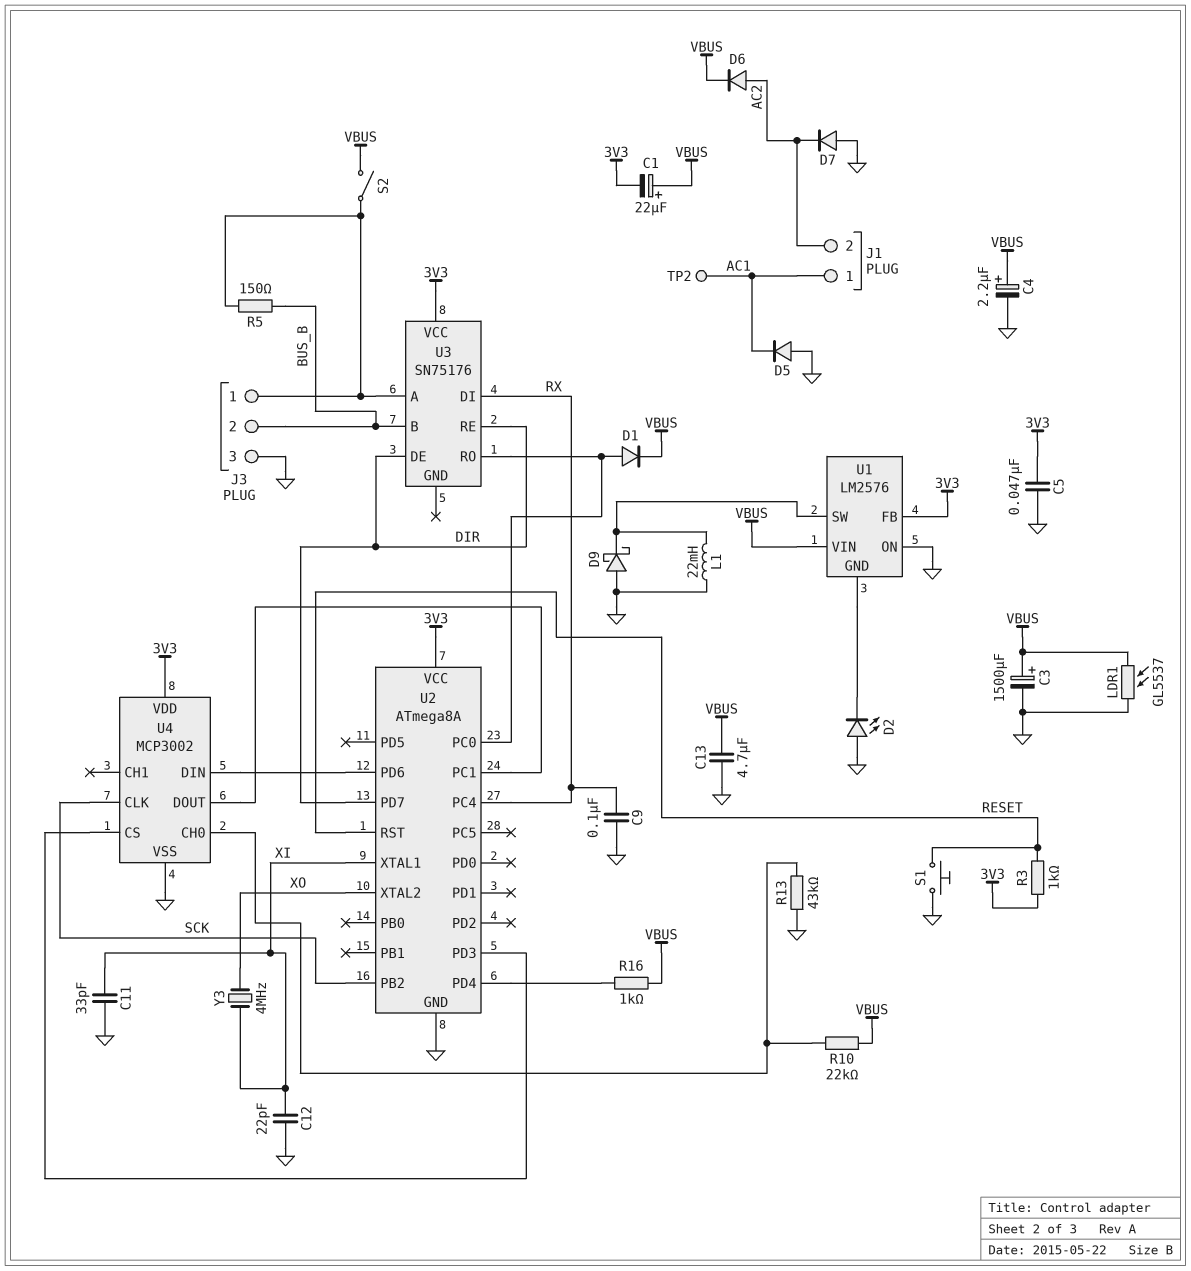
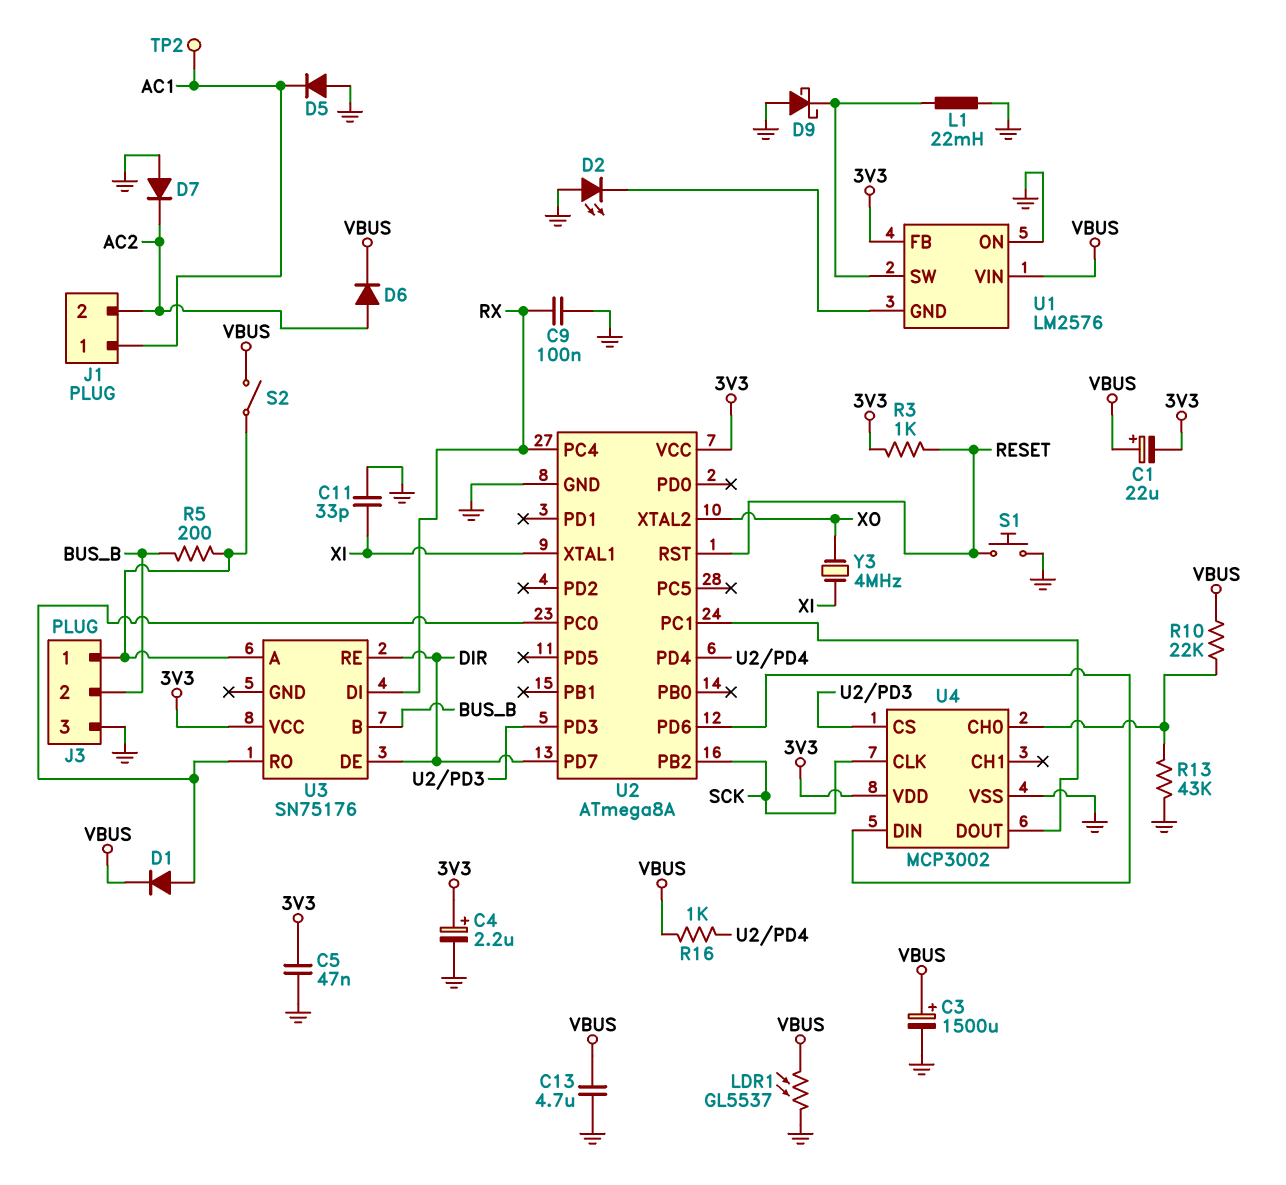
C4: 2.2uF (plus VBUS, minus GND) -> 2.2uF (plus 3V3, minus GND)
C12: 22pF (GND, XI) -> none
R5: 150 (BUS_B, J3/1) -> 200 (BUS_B, J3/1)

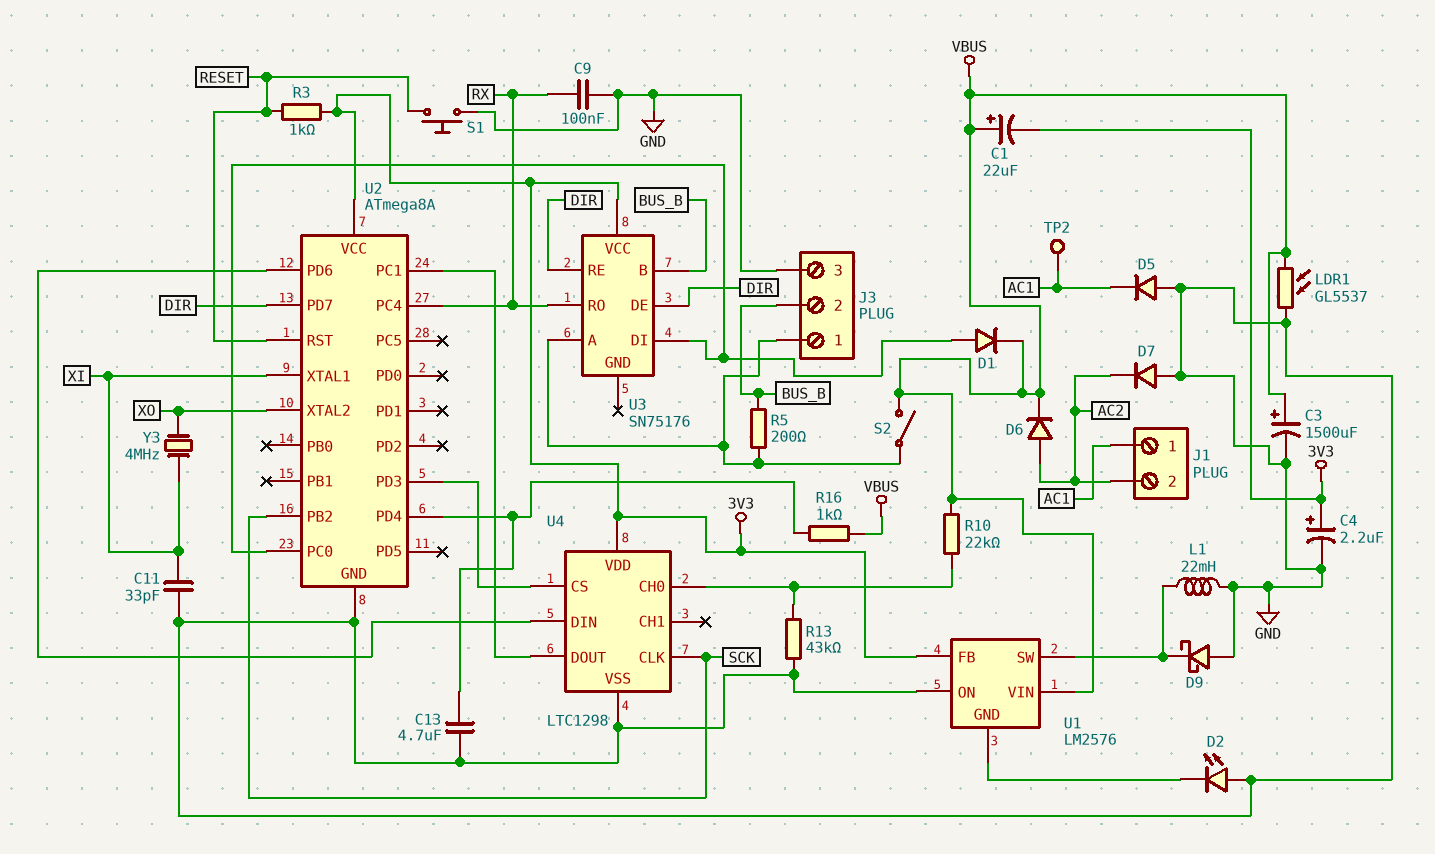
C5: 47nF (3V3, GND) -> none
C13: 4.7uF (GND, VBUS) -> 4.7uF (GND, U2/PD4)
U3 pin DI: RX -> U2/PC0
U3 pin RO: U2/PC0 -> RX
U4: MCP3002 -> LTC1298

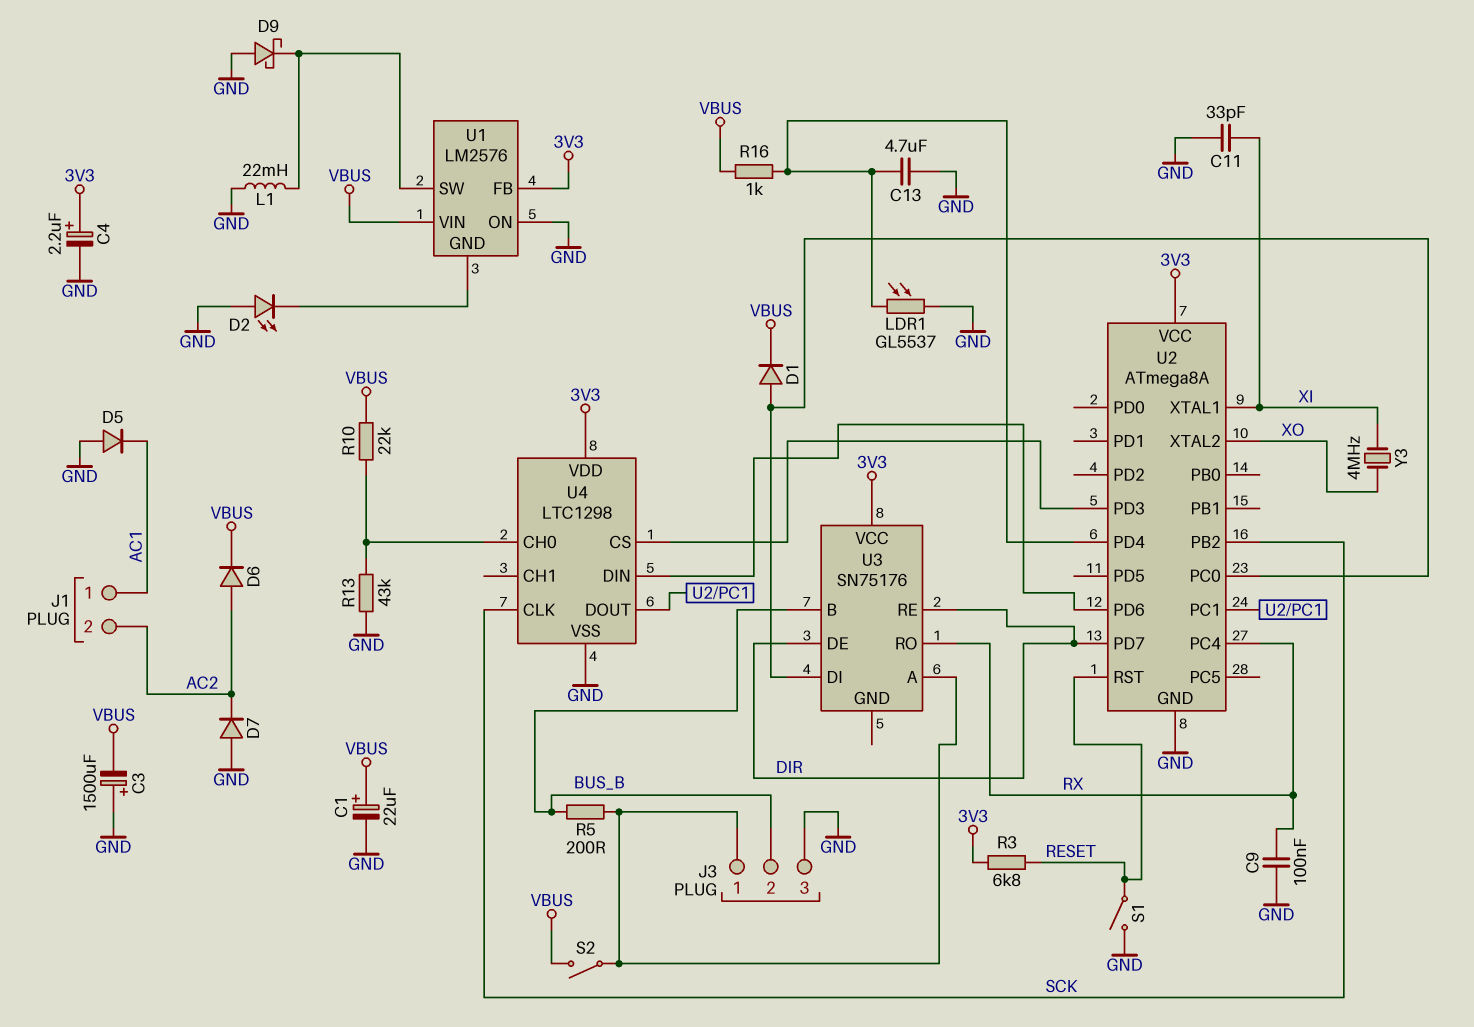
C1: 22uF (plus VBUS, minus 3V3) -> 22uF (plus VBUS, minus GND)
C3: 1500uF (plus VBUS, minus GND) -> 1500uF (plus GND, minus VBUS)
LDR1: GL5537 (GND, VBUS) -> GL5537 (GND, U2/PD4)
R3: 1k (3V3, RESET) -> 6.8k (3V3, RESET)
S1: button (GND, RESET) -> switch (GND, RESET)
TP2: test point (AC1) -> none

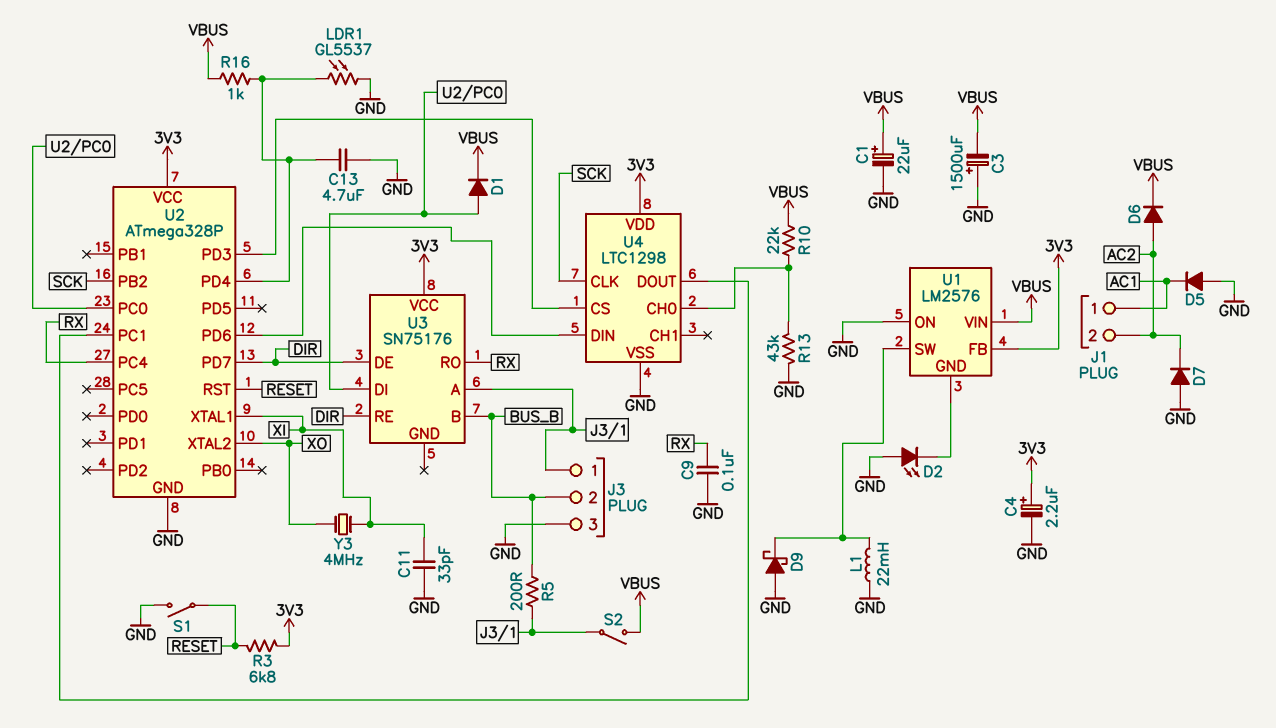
U2: ATmega8A -> ATmega328P

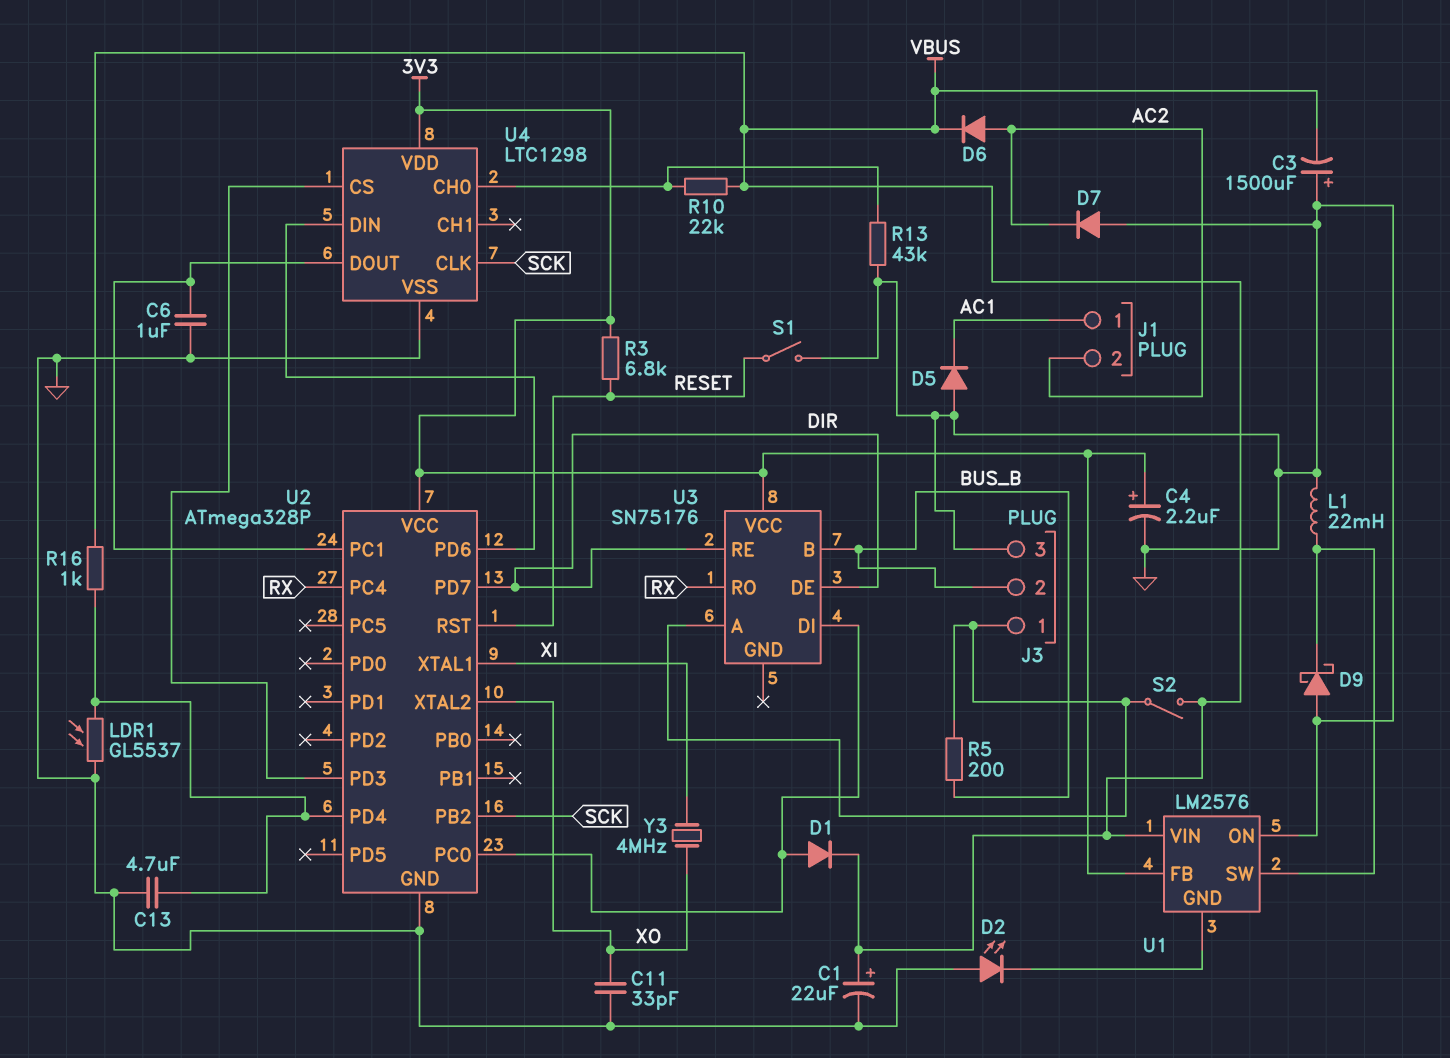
C6: none -> 1uF (GND, U2/PC1)
C9: 100nF (GND, RX) -> none
C11: 33pF (GND, XI) -> 33pF (GND, XO)

